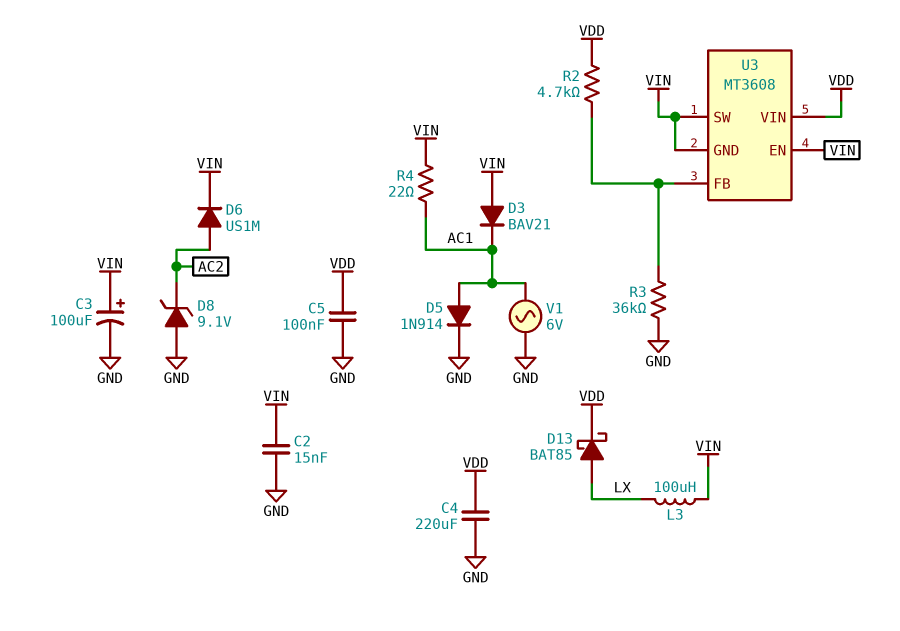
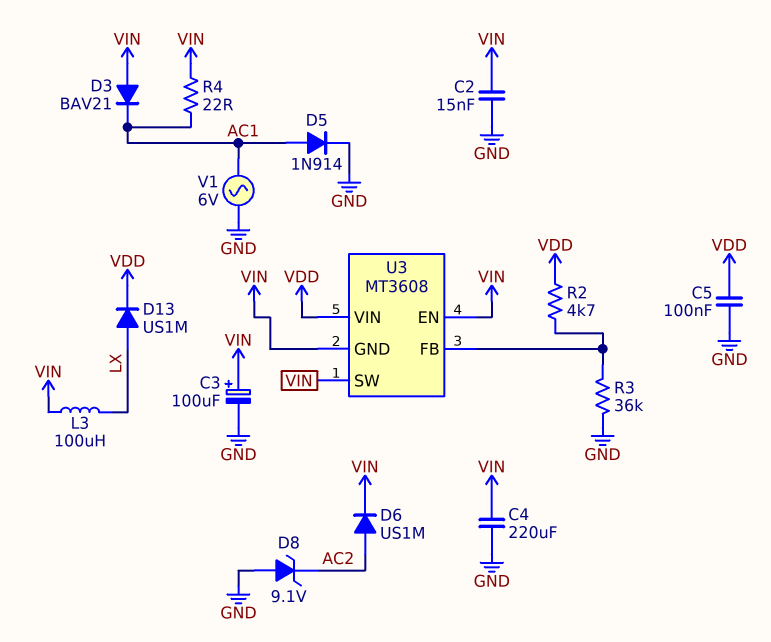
C4: 220uF (GND, VDD) -> 220uF (GND, VIN)
D13: schottky BAT85 (A LX, K VDD) -> diode US1M (A LX, K VDD)

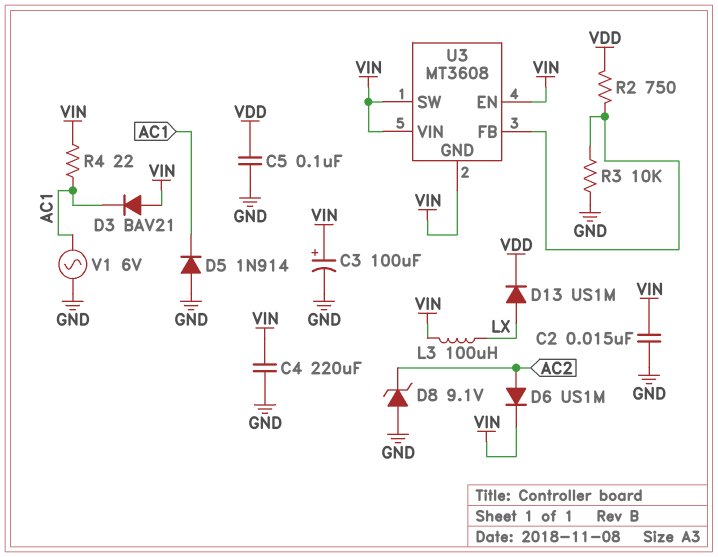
D5: diode 1N914 (A AC1, K GND) -> diode 1N914 (A GND, K AC1)
R2: 4.7k (U3/FB, VDD) -> 750 (U3/FB, VDD)
R3: 36k (GND, U3/FB) -> 10k (GND, U3/FB)
U3 pin VIN: VDD -> VIN

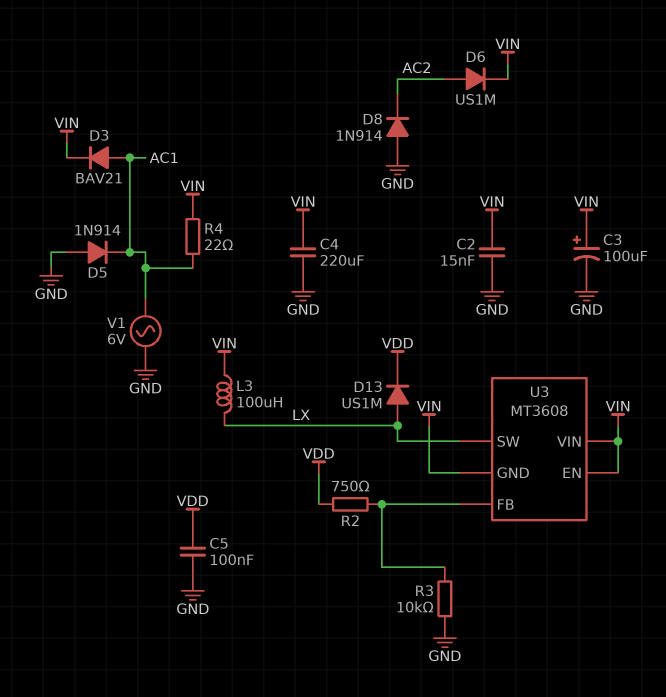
D3: diode BAV21 (A VIN, K AC1) -> diode BAV21 (A AC1, K VIN)
D8: zener 9.1V (A GND, K AC2) -> diode 1N914 (A GND, K AC2)
U3 pin SW: VIN -> LX

